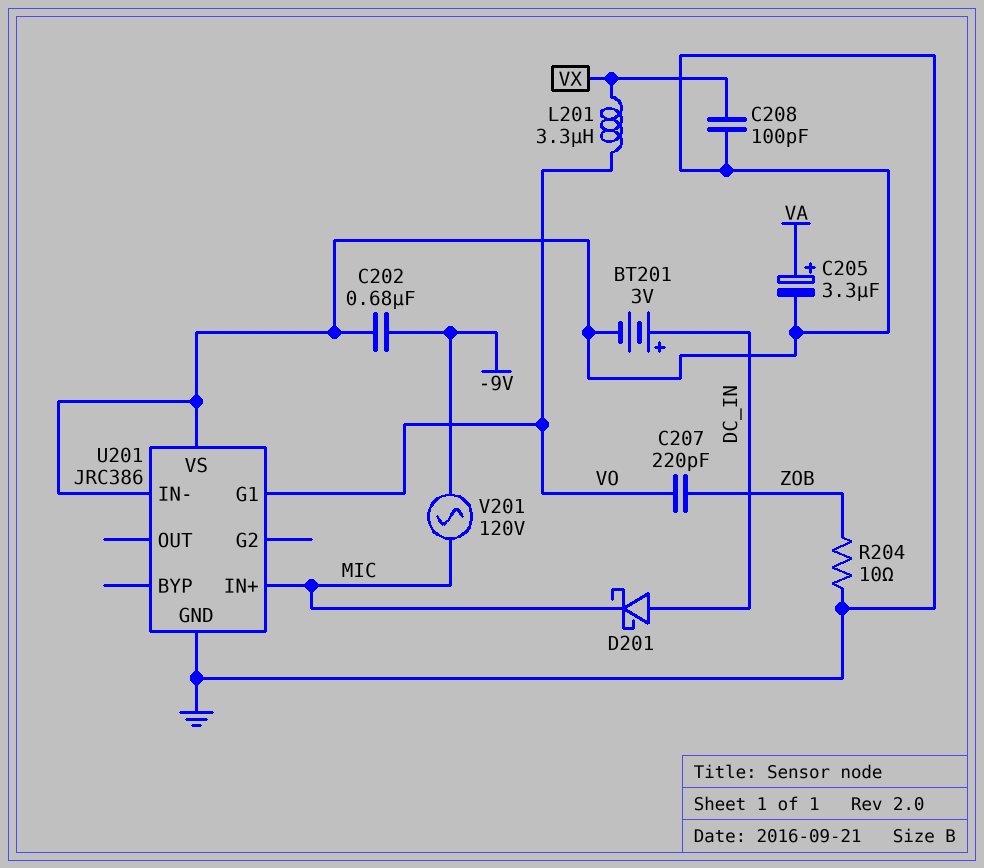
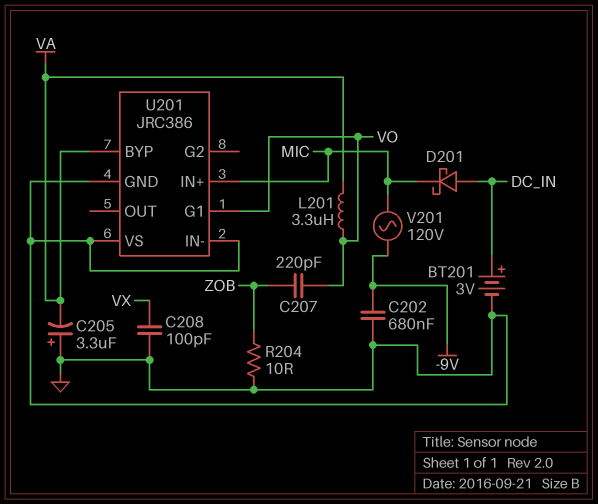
C205: 3.3uF (plus VA, minus GND) -> 3.3uF (plus GND, minus VA)
L201: 3.3uH (VO, VX) -> 3.3uH (VA, VO)
U201 pin BYP: none -> VA

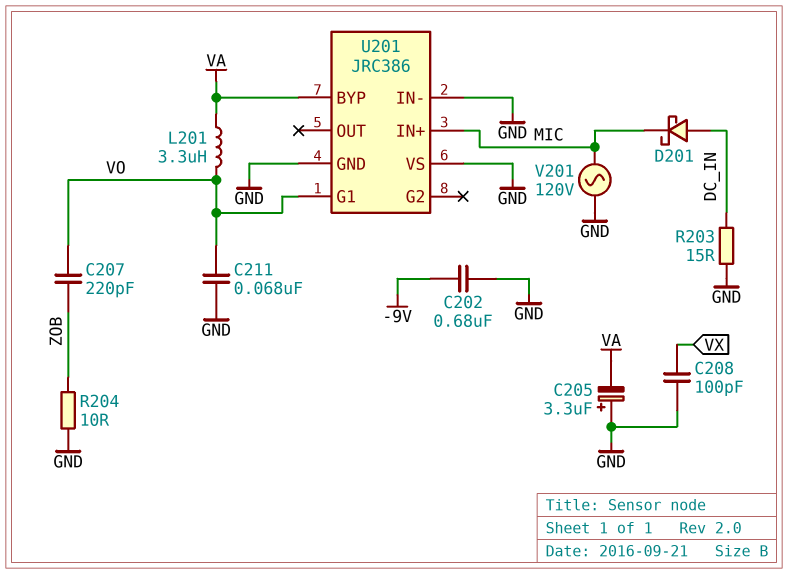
BT201: 3V (plus DC_IN, minus GND) -> none
C211: none -> 68nF (GND, VO)
R203: none -> 15 (DC_IN, GND)
V201: AC 120V (-9V, MIC) -> AC 120V (GND, MIC)

